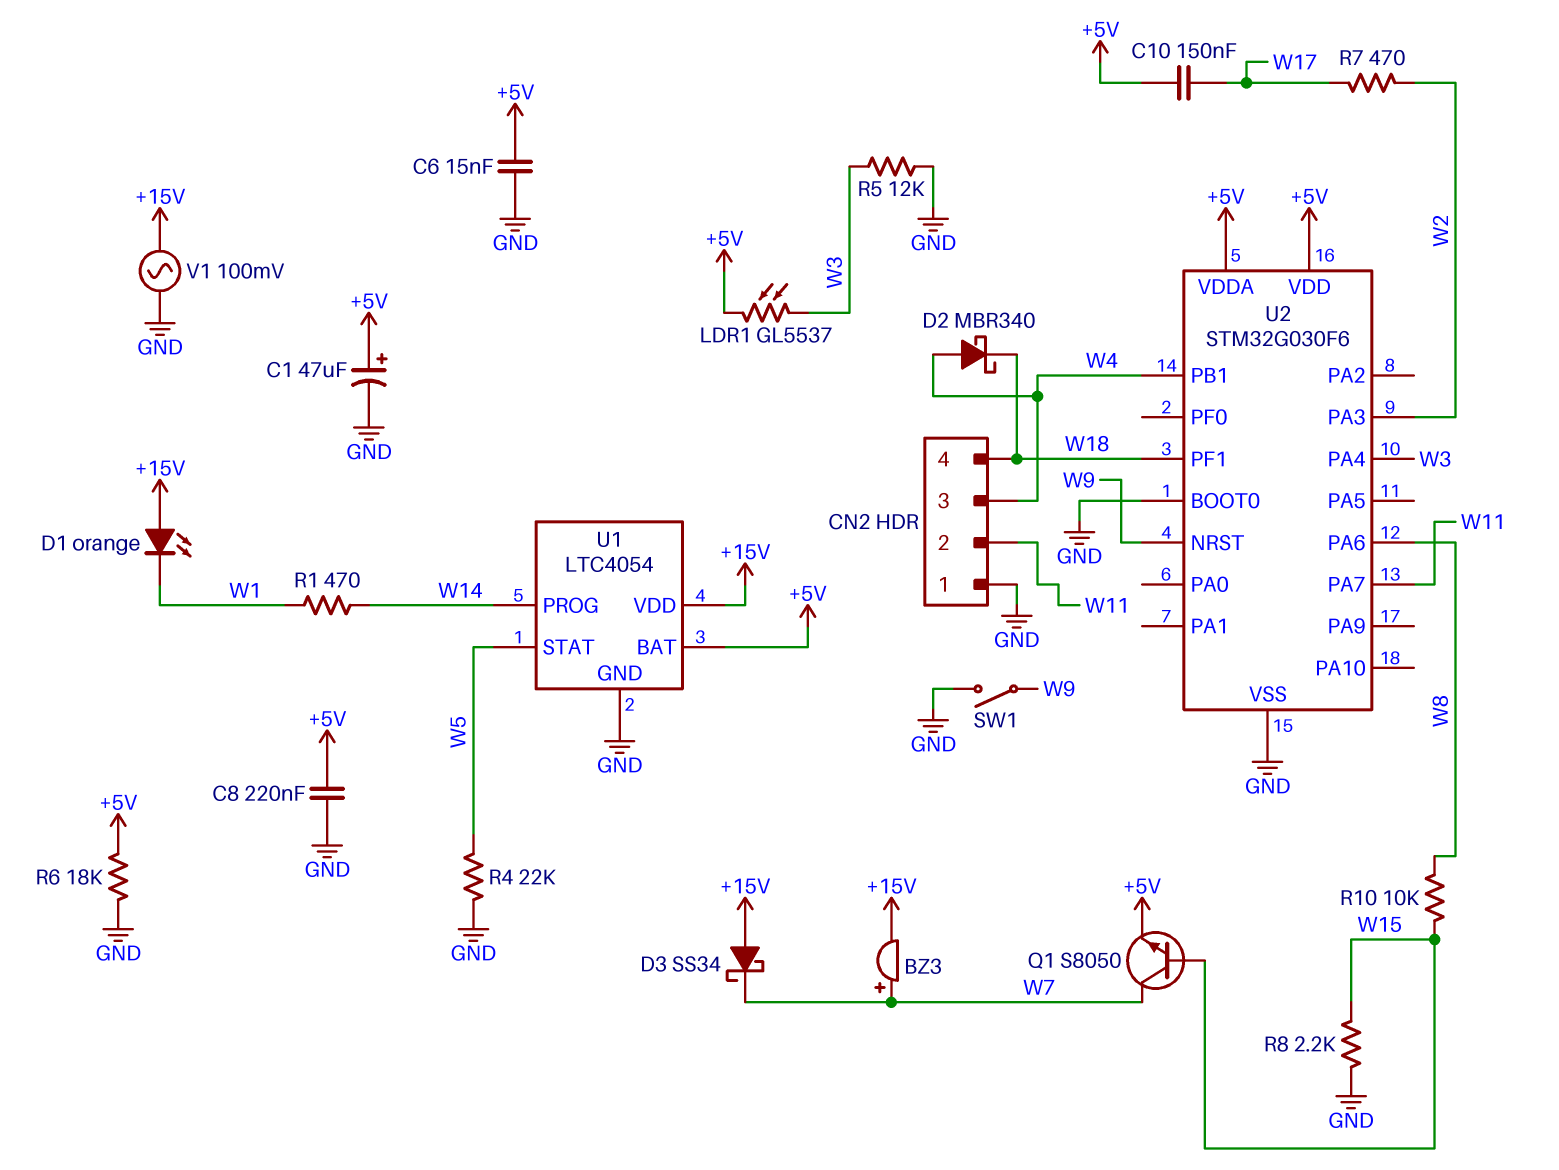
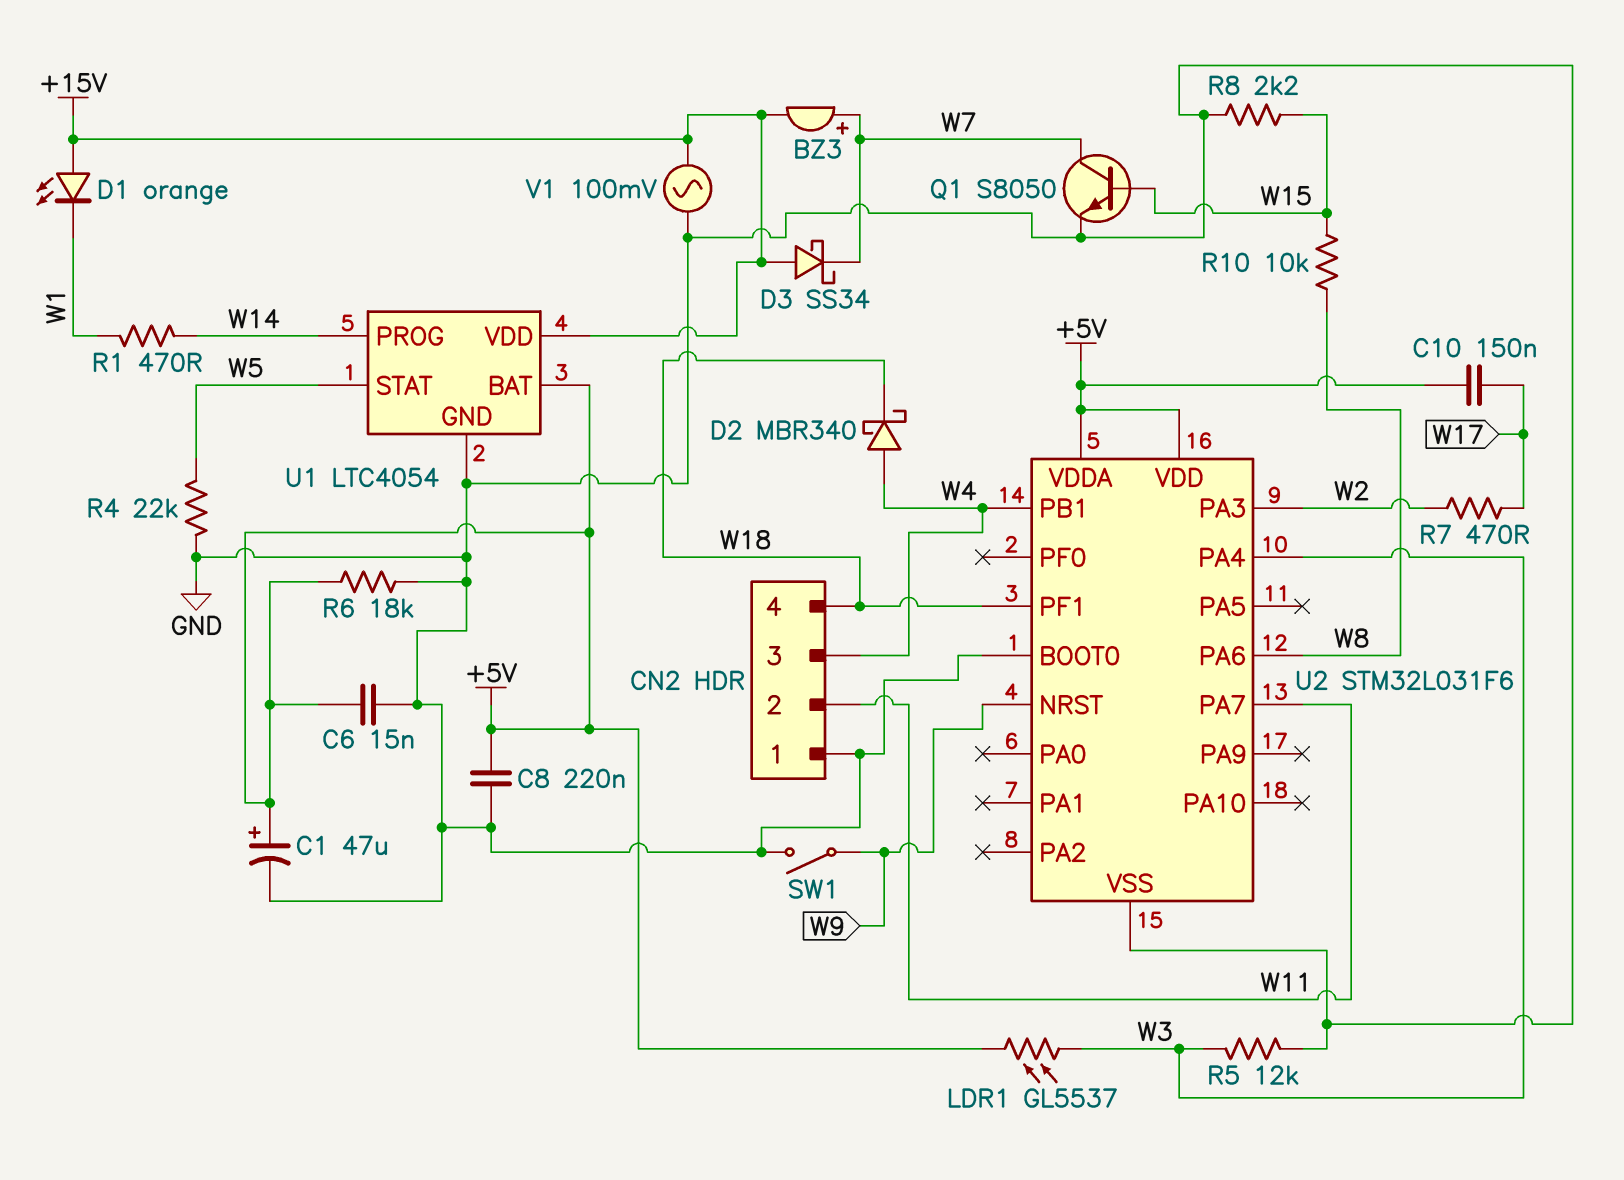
Q1: NPN S8050 (B W15, C W7, E +5V) -> NPN S8050 (B W15, C W7, E GND)
U2: STM32G030F6 -> STM32L031F6

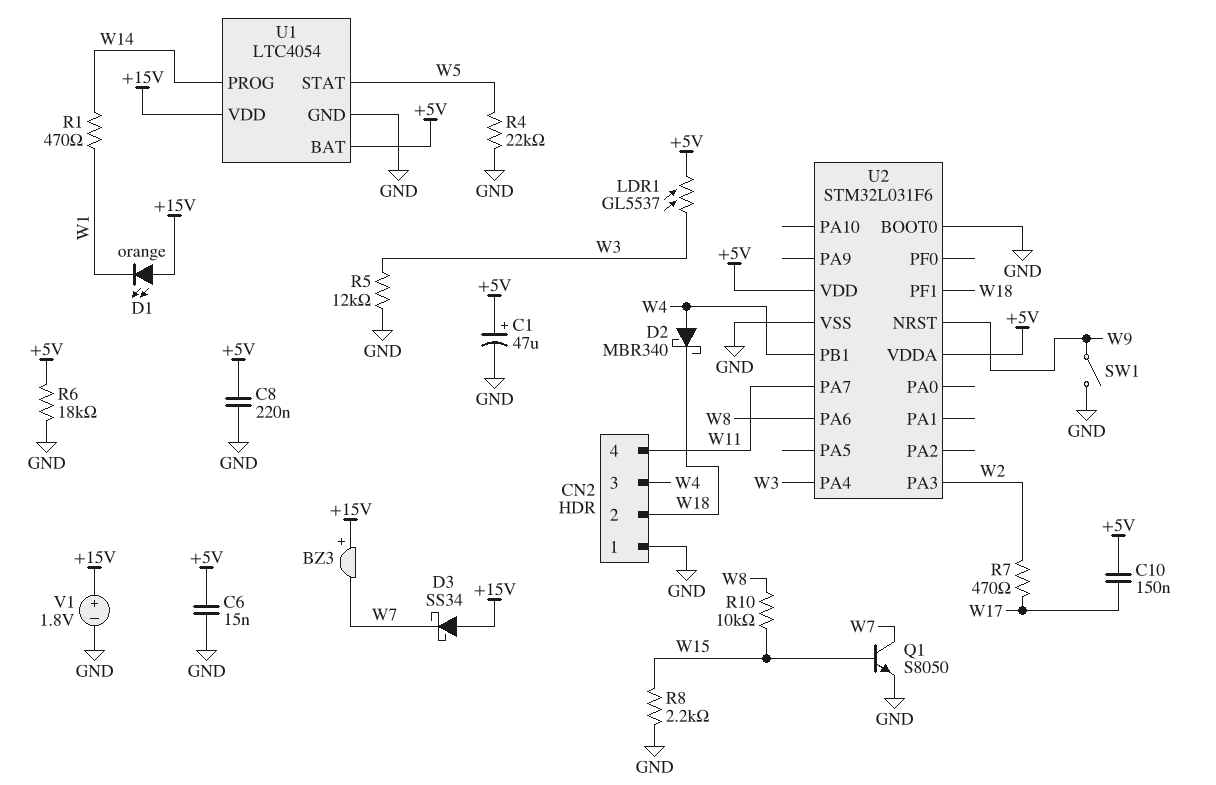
BZ3: buzzer (plus W7, minus +15V) -> buzzer (plus +15V, minus W7)
CN2 pin 2: W11 -> W18
CN2 pin 4: W18 -> W11
V1: AC 100mV (+15V, GND) -> 1.8V (plus +15V, minus GND)

